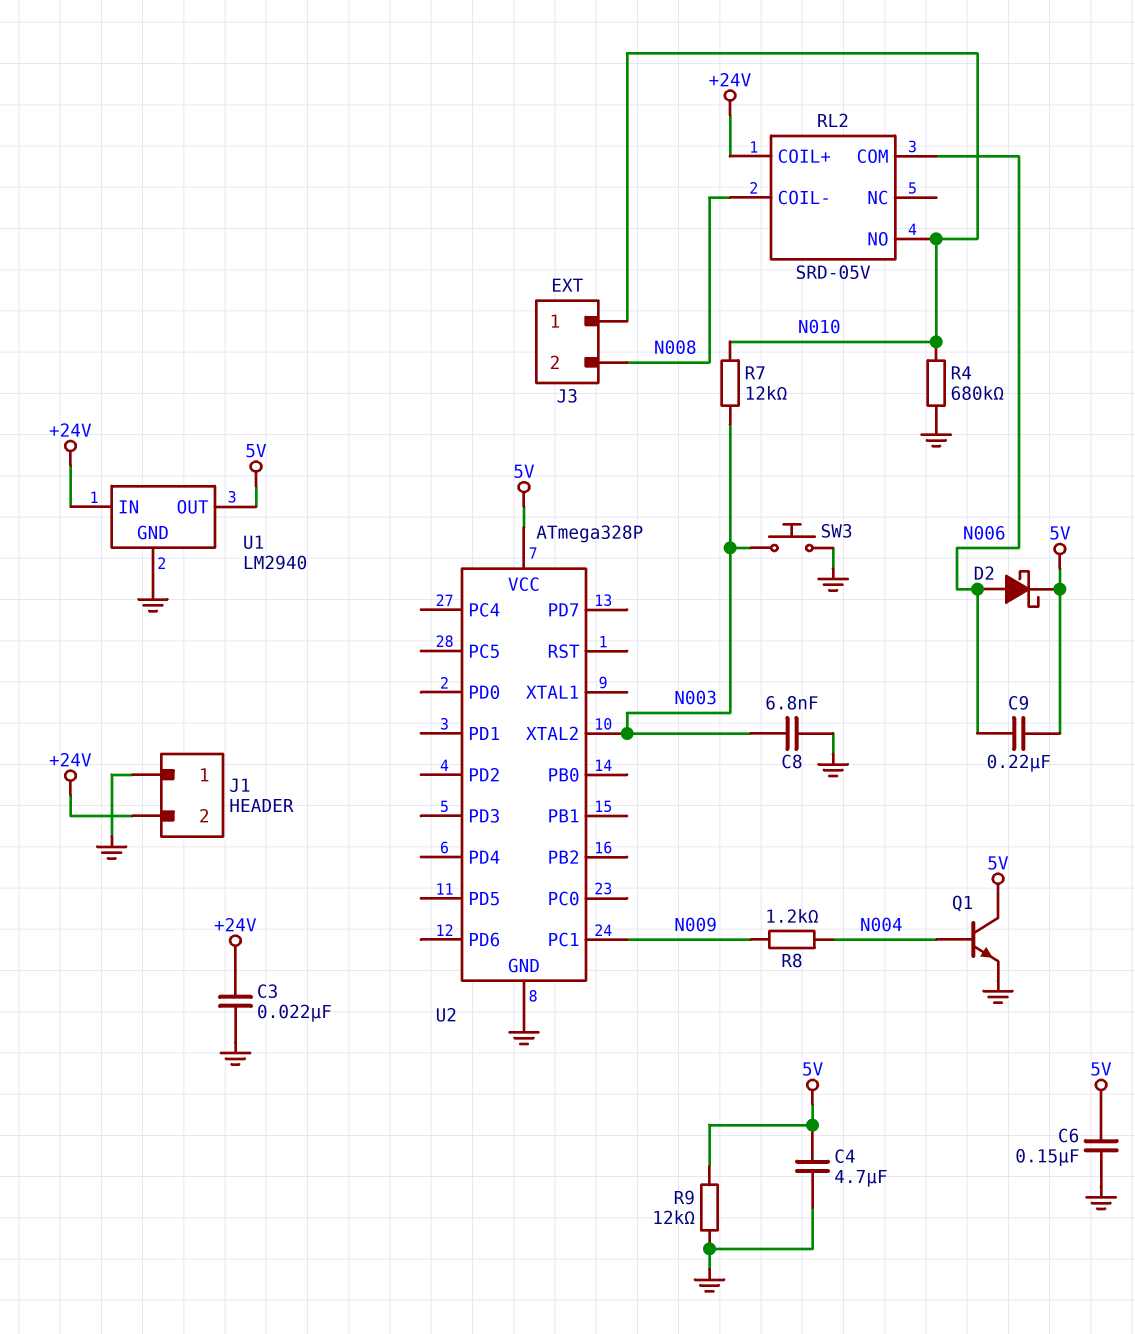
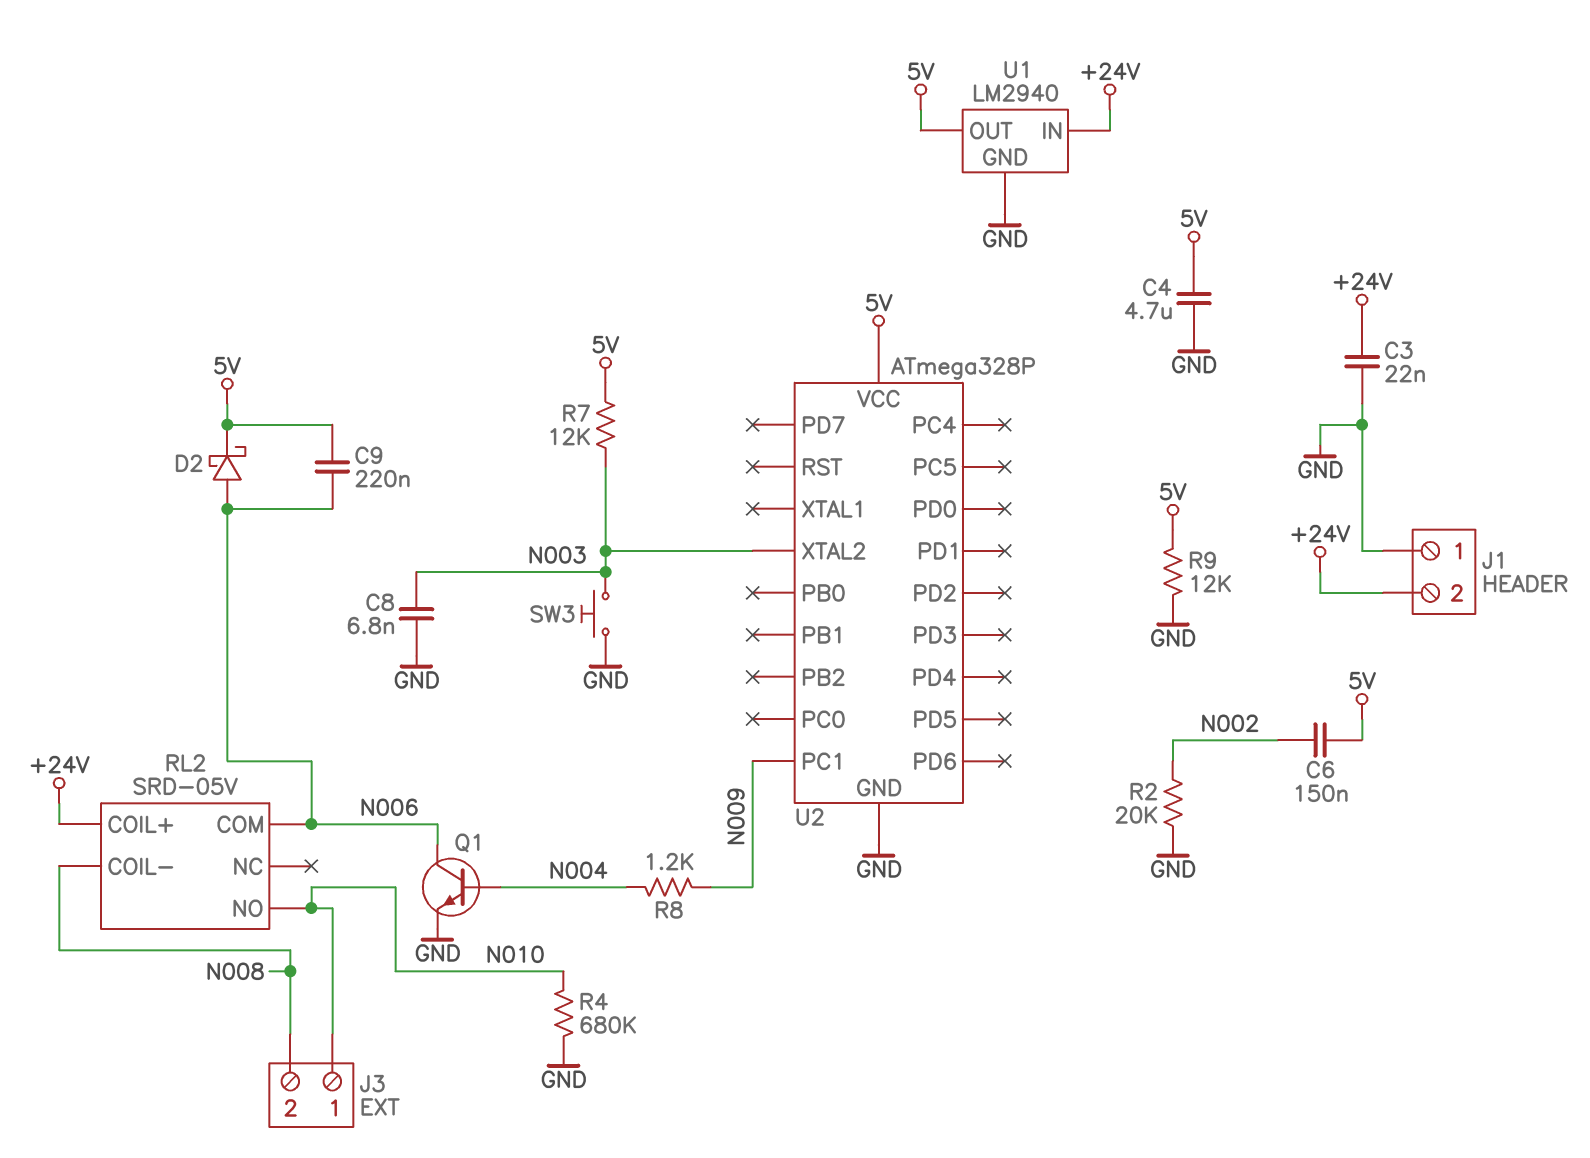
C6: 150nF (5V, GND) -> 150nF (5V, N002)
Q1: NPN (B N004, C 5V, E GND) -> NPN (B N004, C N006, E GND)
R2: none -> 20k (GND, N002)
R7: 12k (N003, N010) -> 12k (5V, N003)

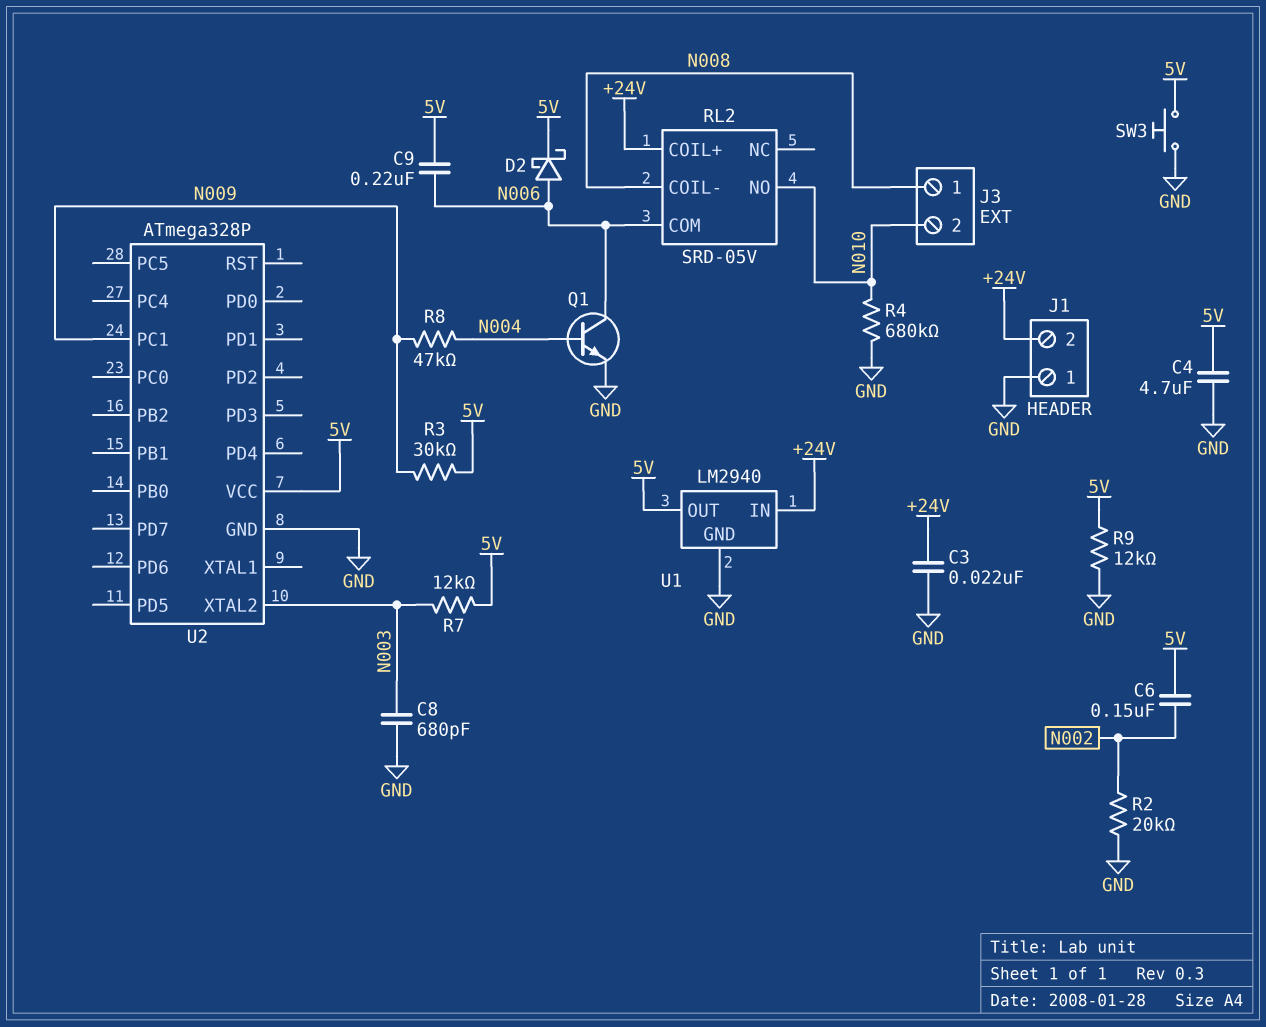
C8: 6.8nF (GND, N003) -> 680pF (GND, N003)
J3 pin 1: N010 -> N008
J3 pin 2: N008 -> N010
R3: none -> 30k (5V, N009)
R8: 1.2k (N004, N009) -> 47k (N004, N009)
SW3: button (GND, N003) -> button (5V, GND)

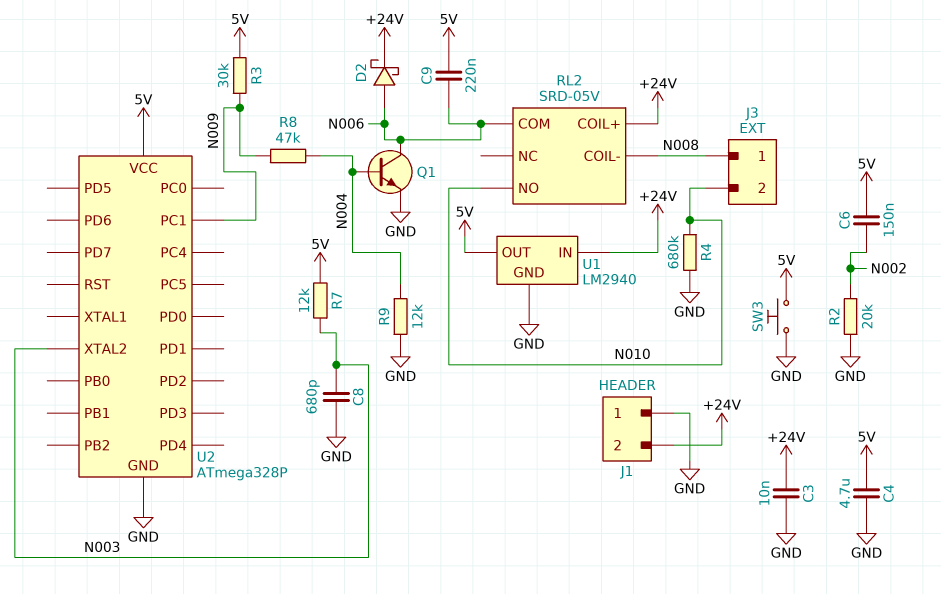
C3: 22nF (+24V, GND) -> 10nF (+24V, GND)
D2: schottky (A N006, K 5V) -> schottky (A N006, K +24V)
R9: 12k (5V, GND) -> 12k (GND, N004)

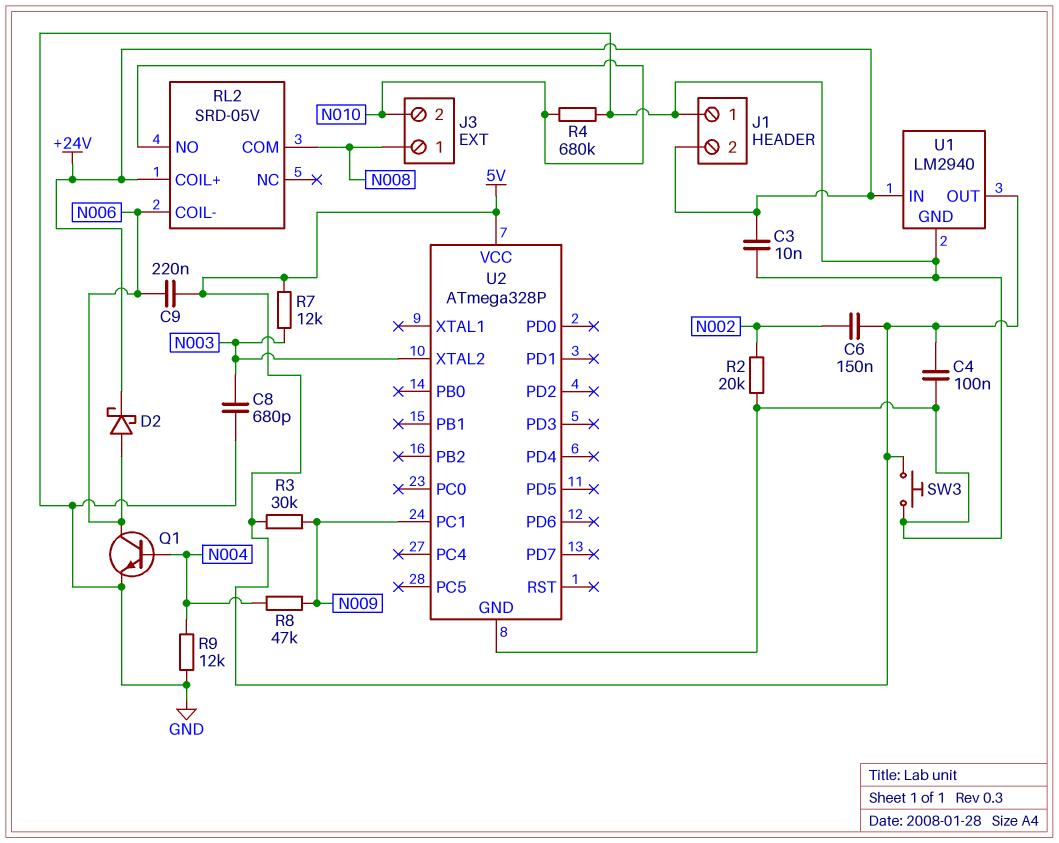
C4: 4.7uF (5V, GND) -> 100nF (5V, GND)
RL2 pin COIL-: N008 -> N006
RL2 pin COM: N006 -> N008

